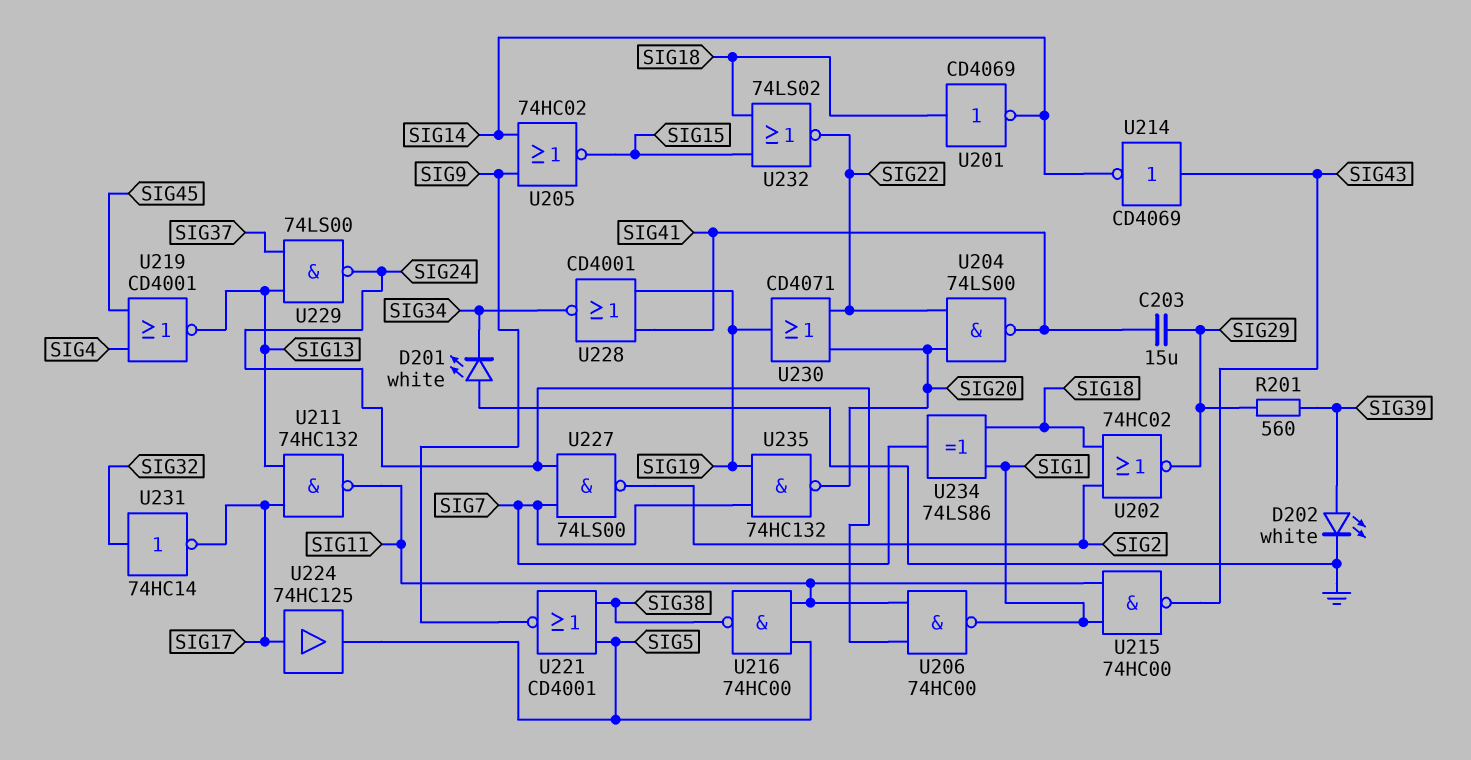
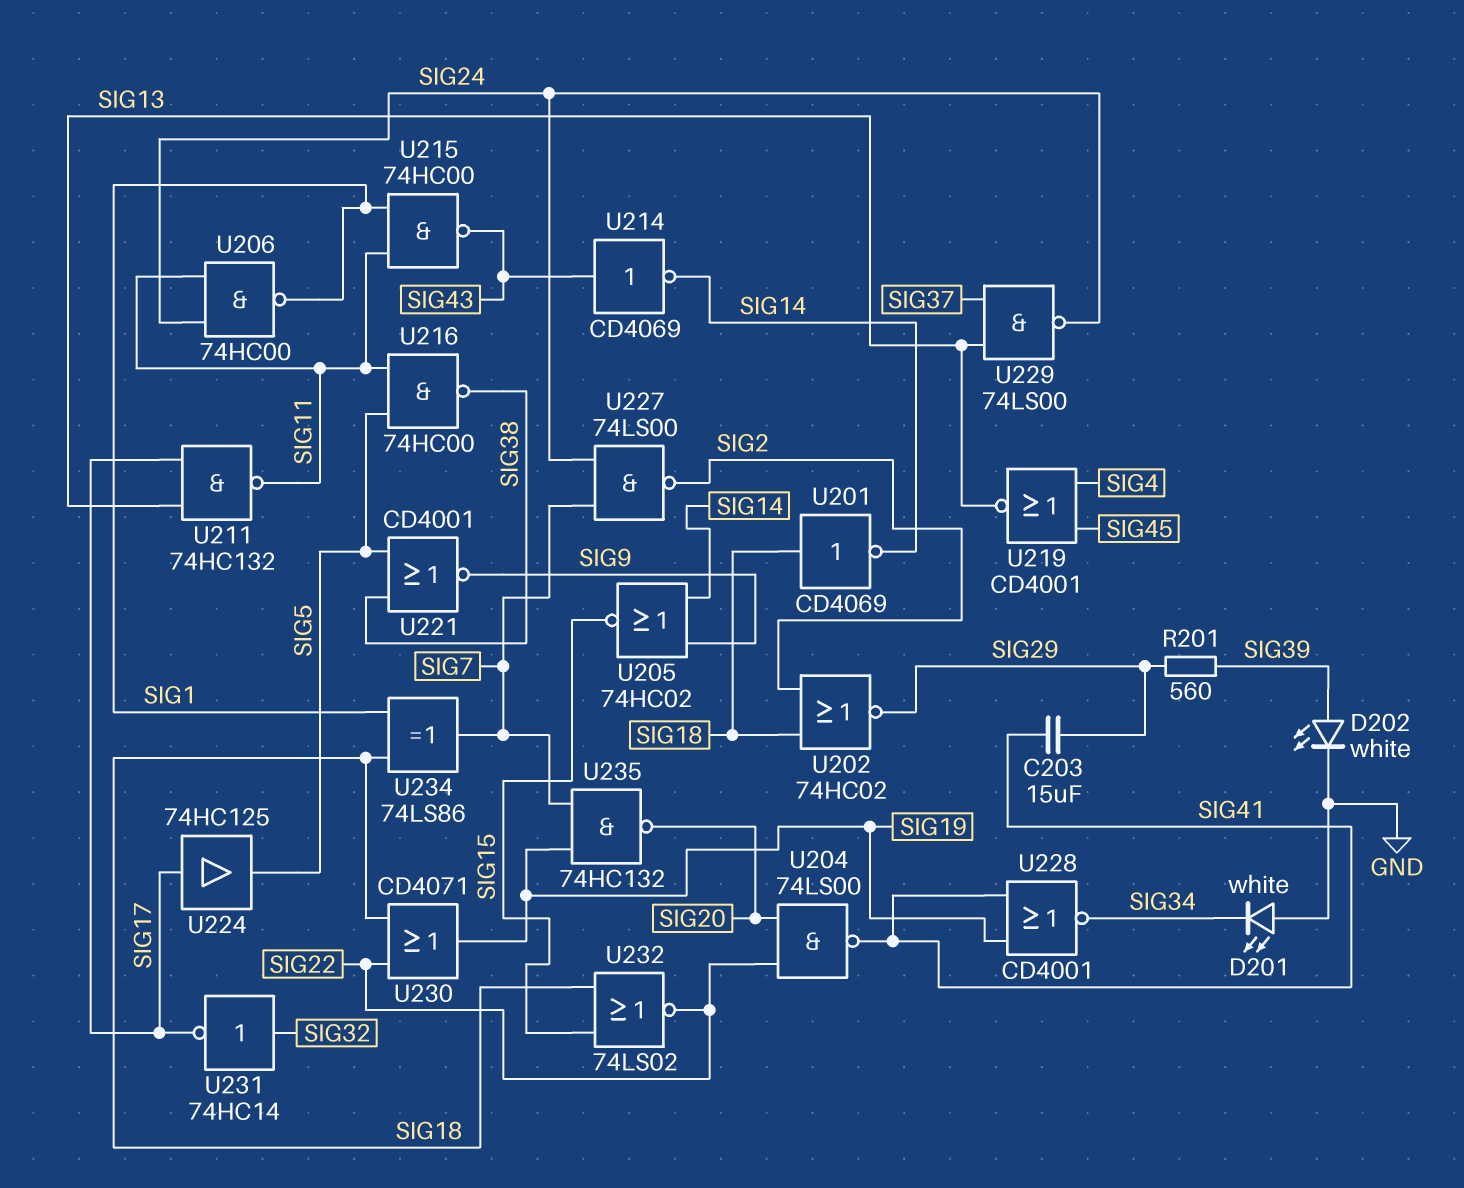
U230: OR CD4071 (in SIG20, in SIG22, out SIG19) -> OR CD4071 (in SIG18, in SIG22, out SIG19)

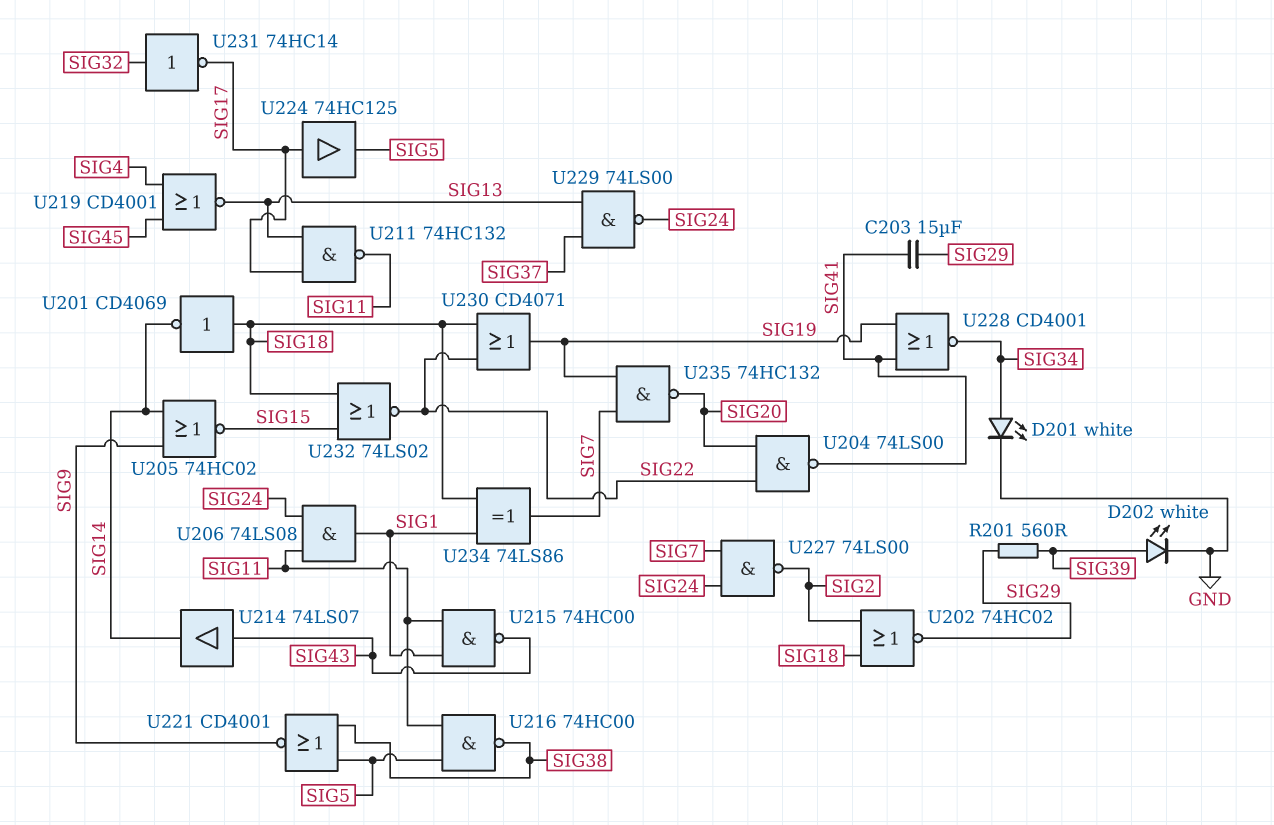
D201: LED white (A GND, K SIG34) -> LED white (A SIG34, K GND)
U206: NAND 74HC00 (in SIG11, in SIG24, out SIG1) -> AND 74LS08 (in SIG11, in SIG24, out SIG1)
U214: NOT CD4069 (in SIG43, out SIG14) -> buffer 74LS07 (in SIG43, out SIG14)

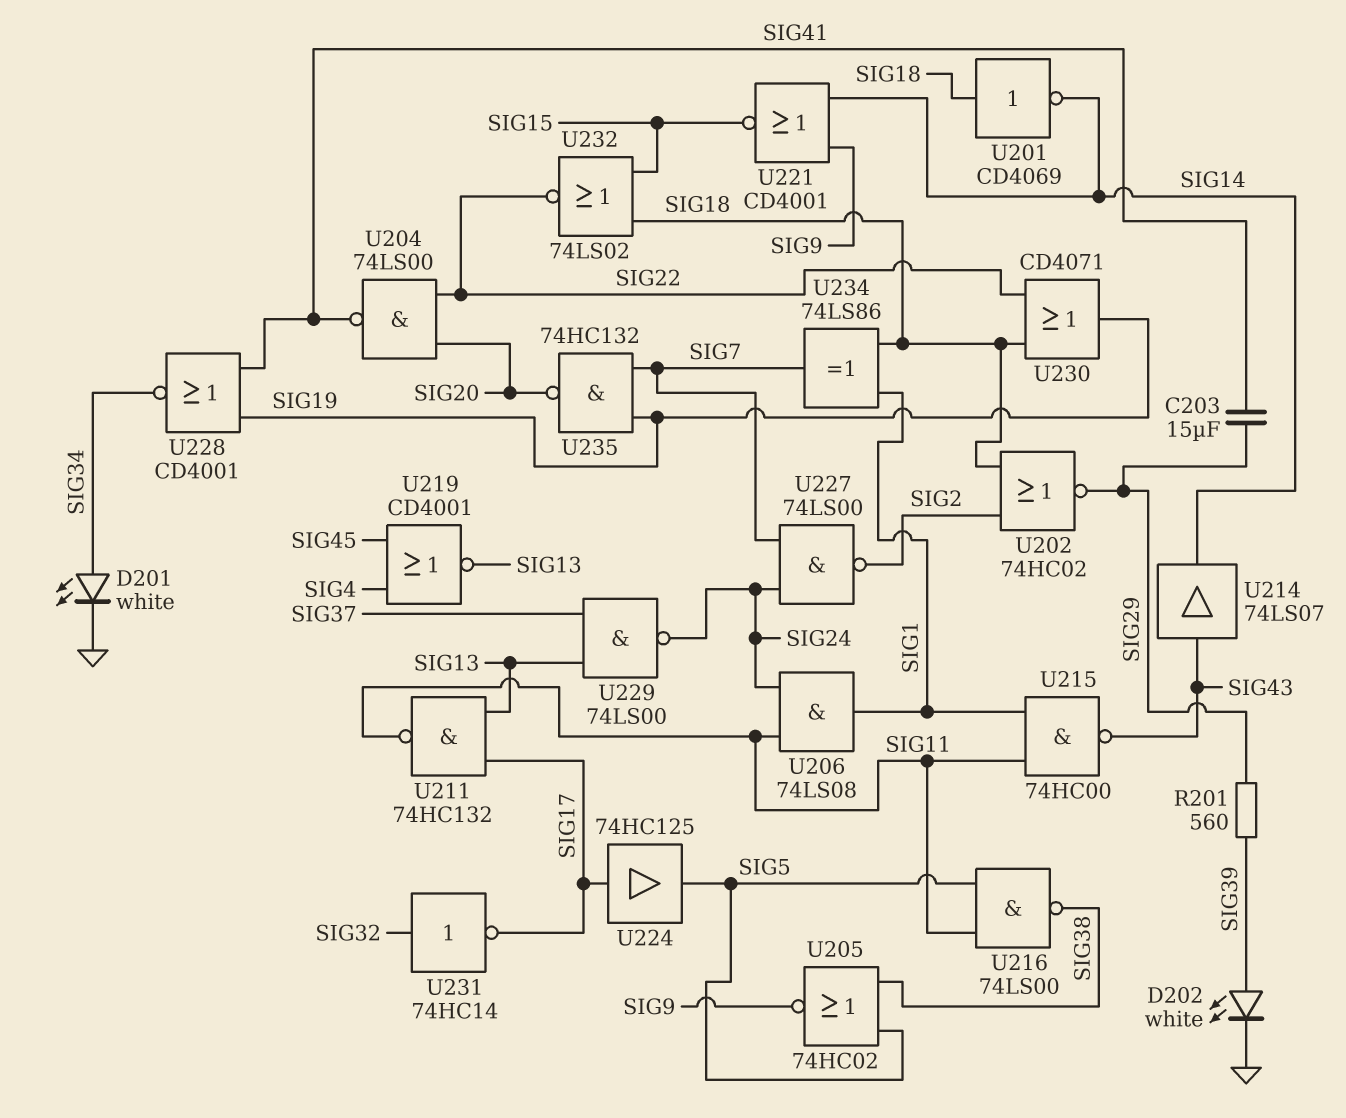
U205: NOR 74HC02 (in SIG9, in SIG14, out SIG15) -> NOR 74HC02 (in SIG5, in SIG38, out SIG9)
U216: NAND 74HC00 (in SIG5, in SIG11, out SIG38) -> NAND 74LS00 (in SIG5, in SIG11, out SIG38)
U221: NOR CD4001 (in SIG5, in SIG38, out SIG9) -> NOR CD4001 (in SIG9, in SIG14, out SIG15)

